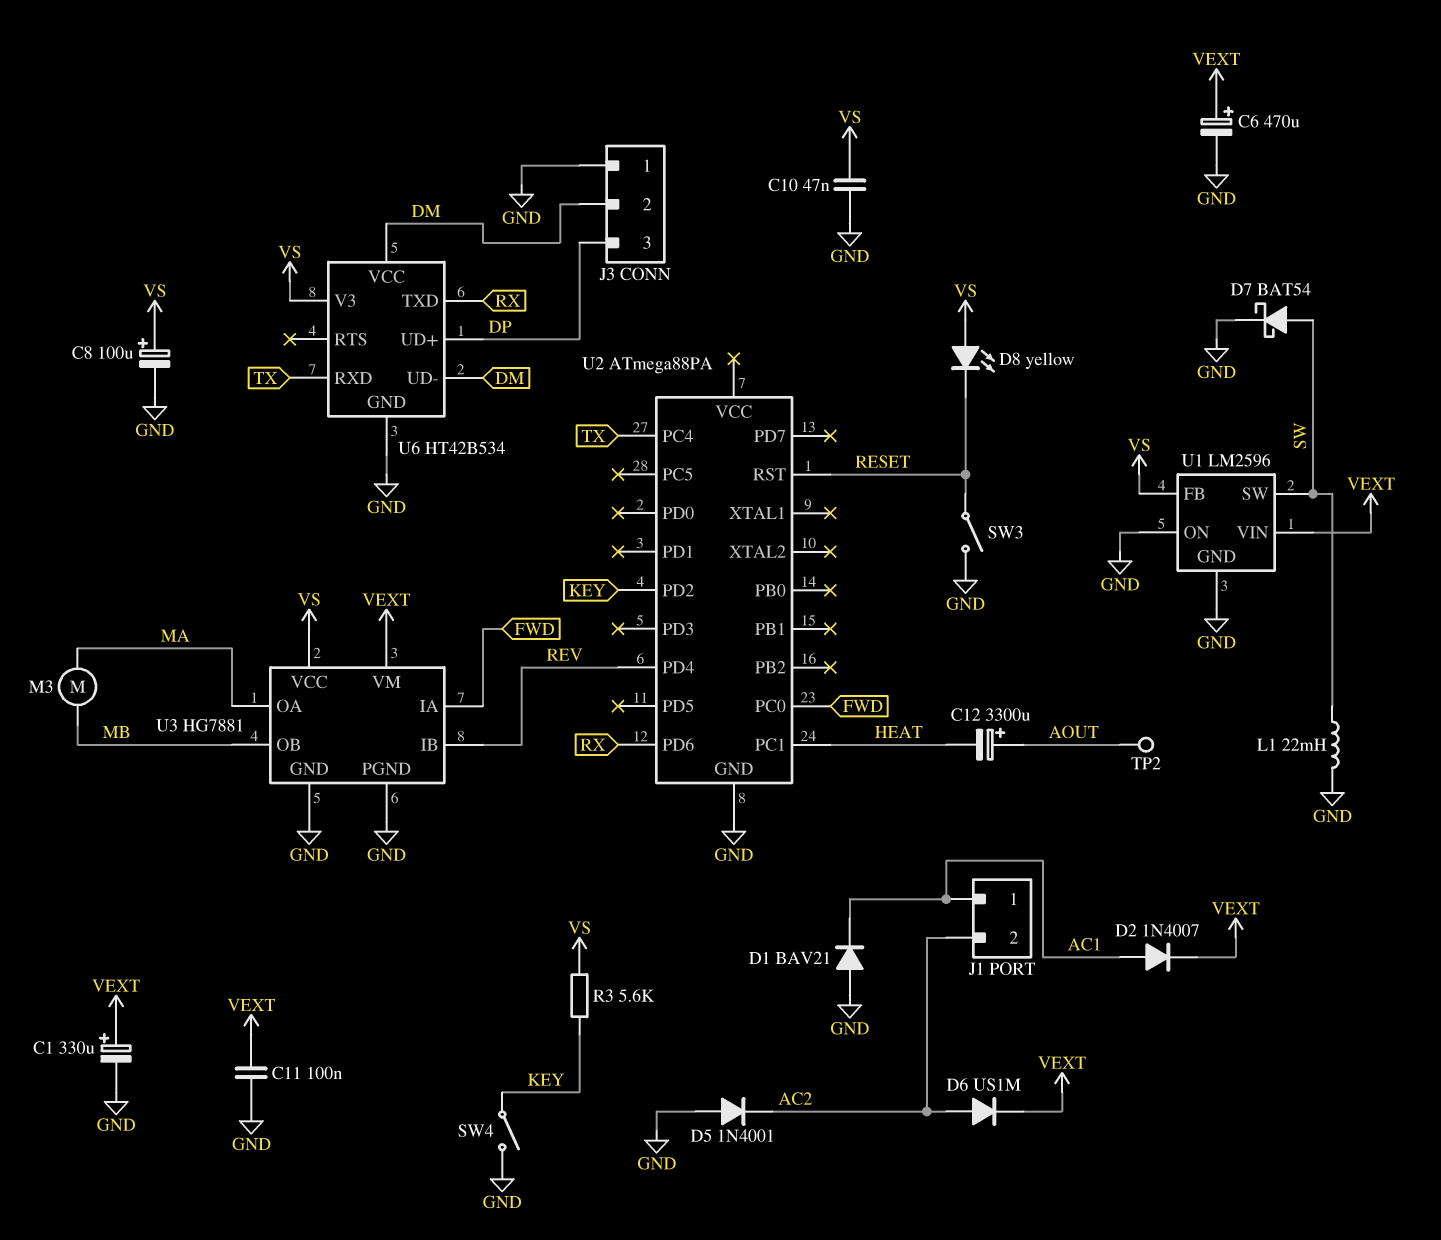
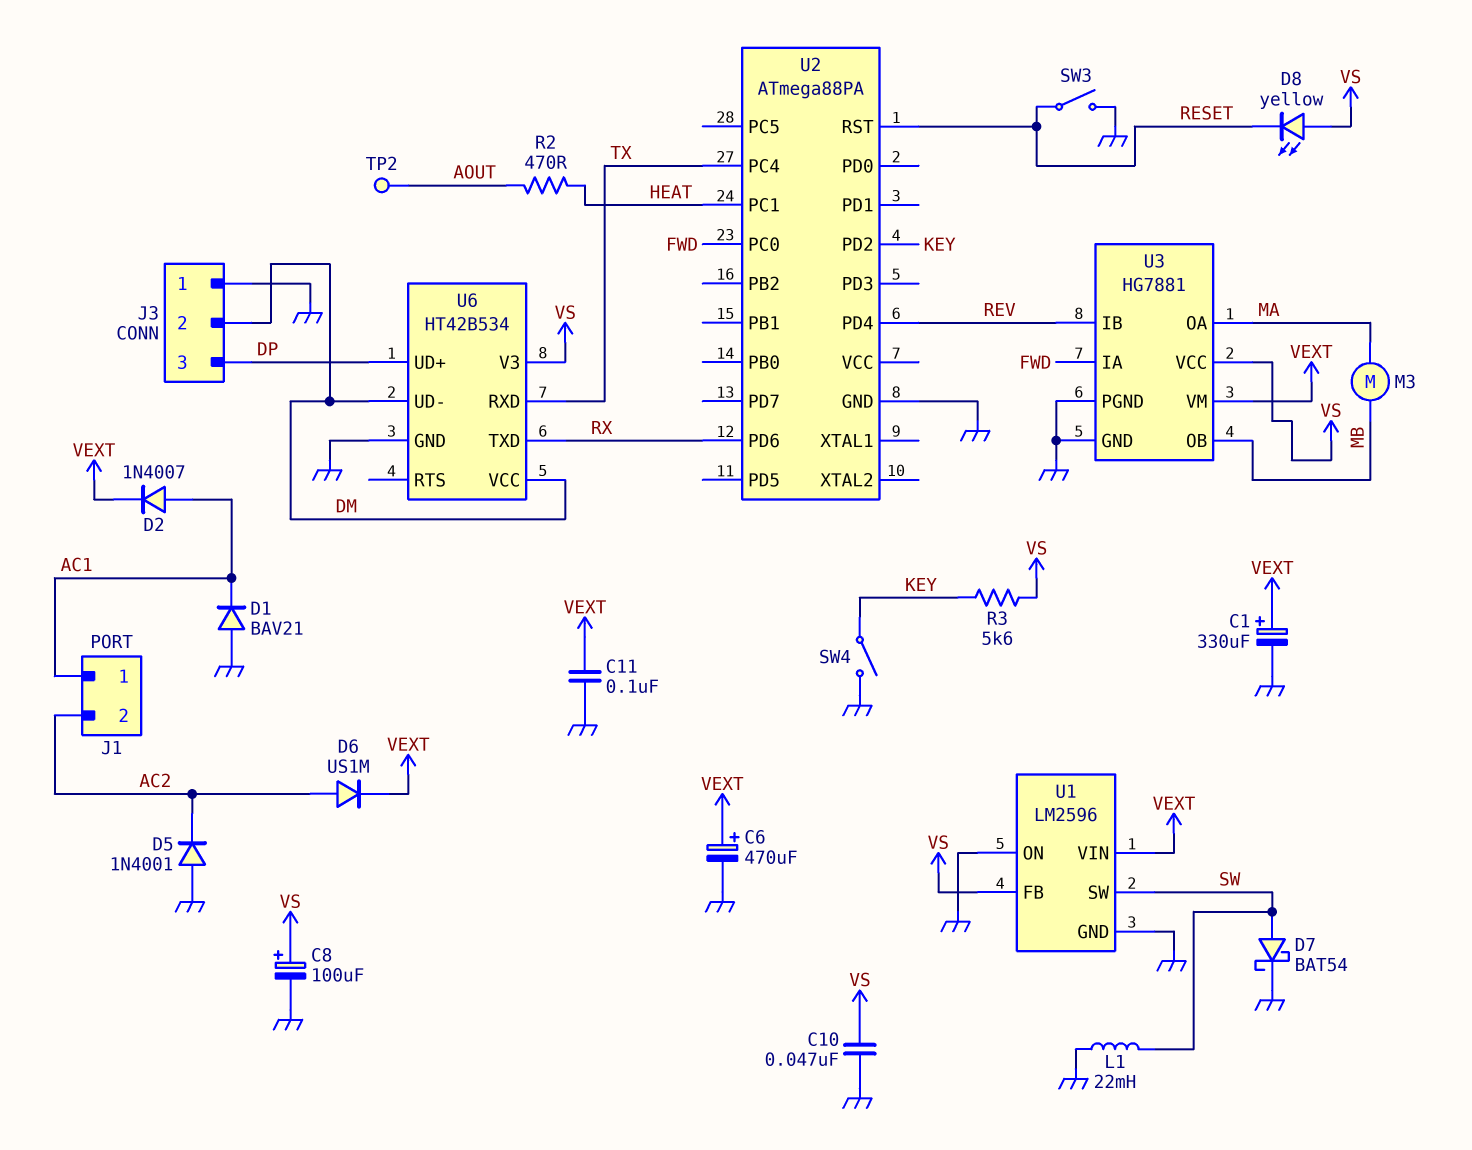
C12: 3300uF (plus AOUT, minus HEAT) -> none
R2: none -> 470 (AOUT, HEAT)

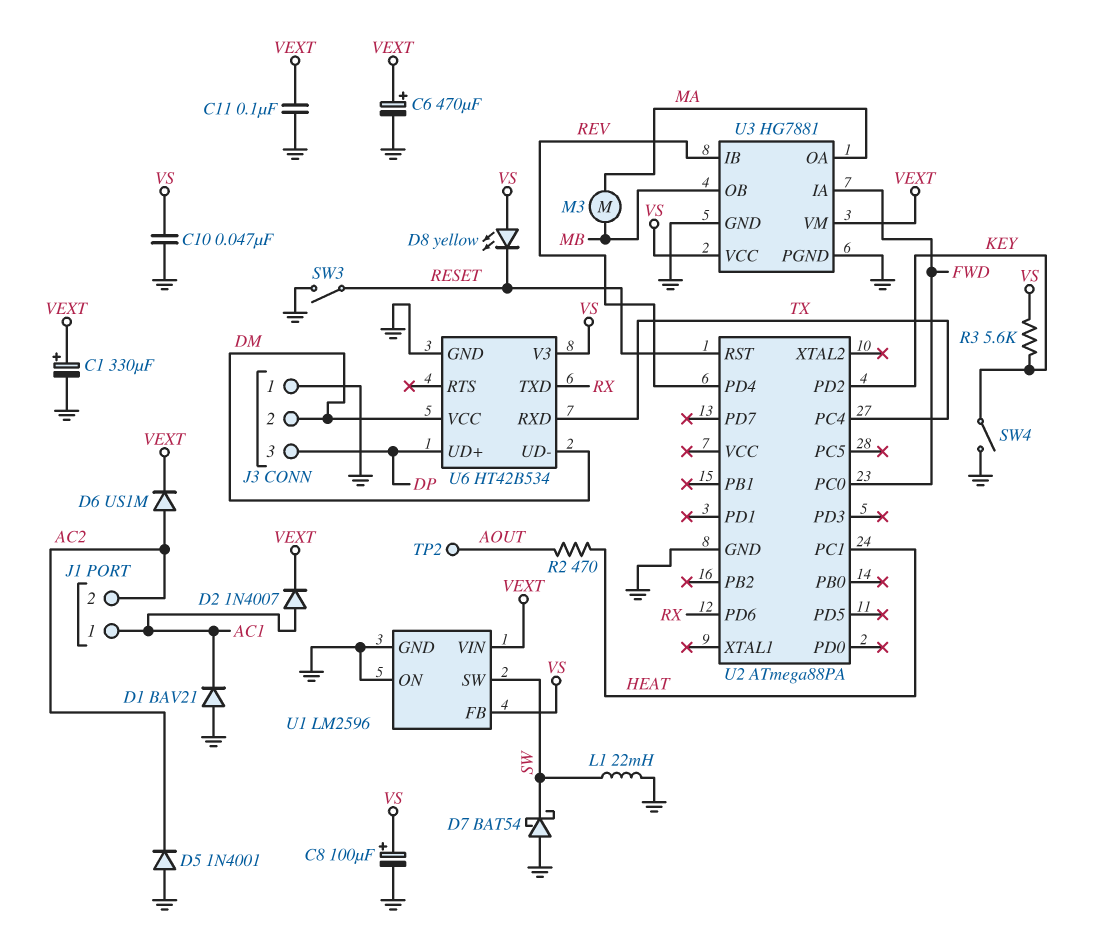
D7: schottky BAT54 (A SW, K GND) -> schottky BAT54 (A GND, K SW)

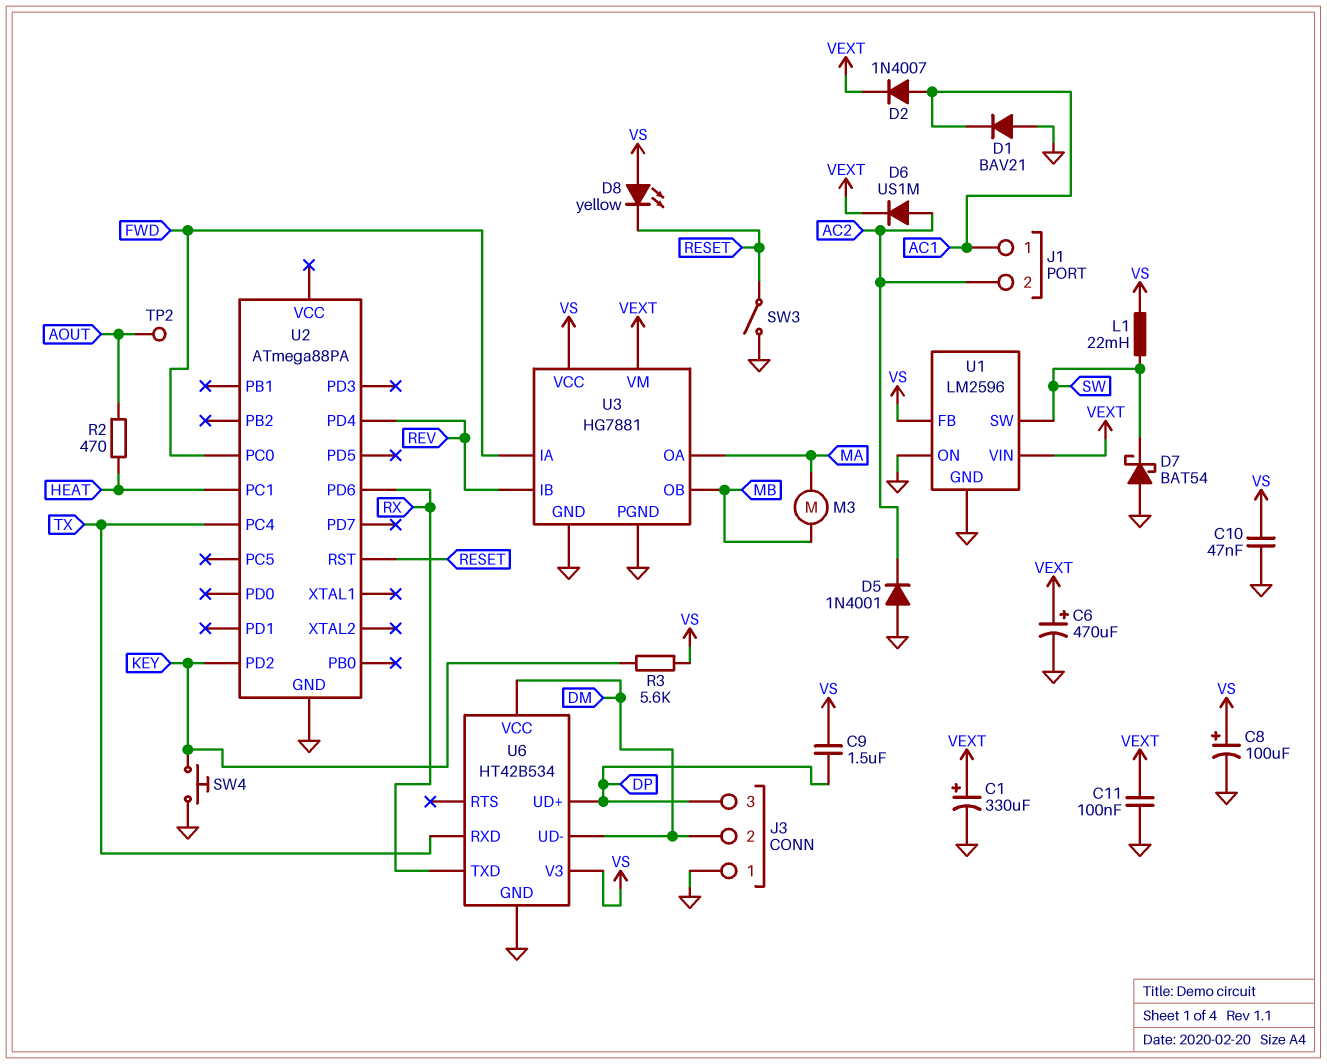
C9: none -> 1.5uF (DP, VS)
L1: 22mH (GND, SW) -> 22mH (SW, VS)
SW4: switch (GND, KEY) -> button (GND, KEY)

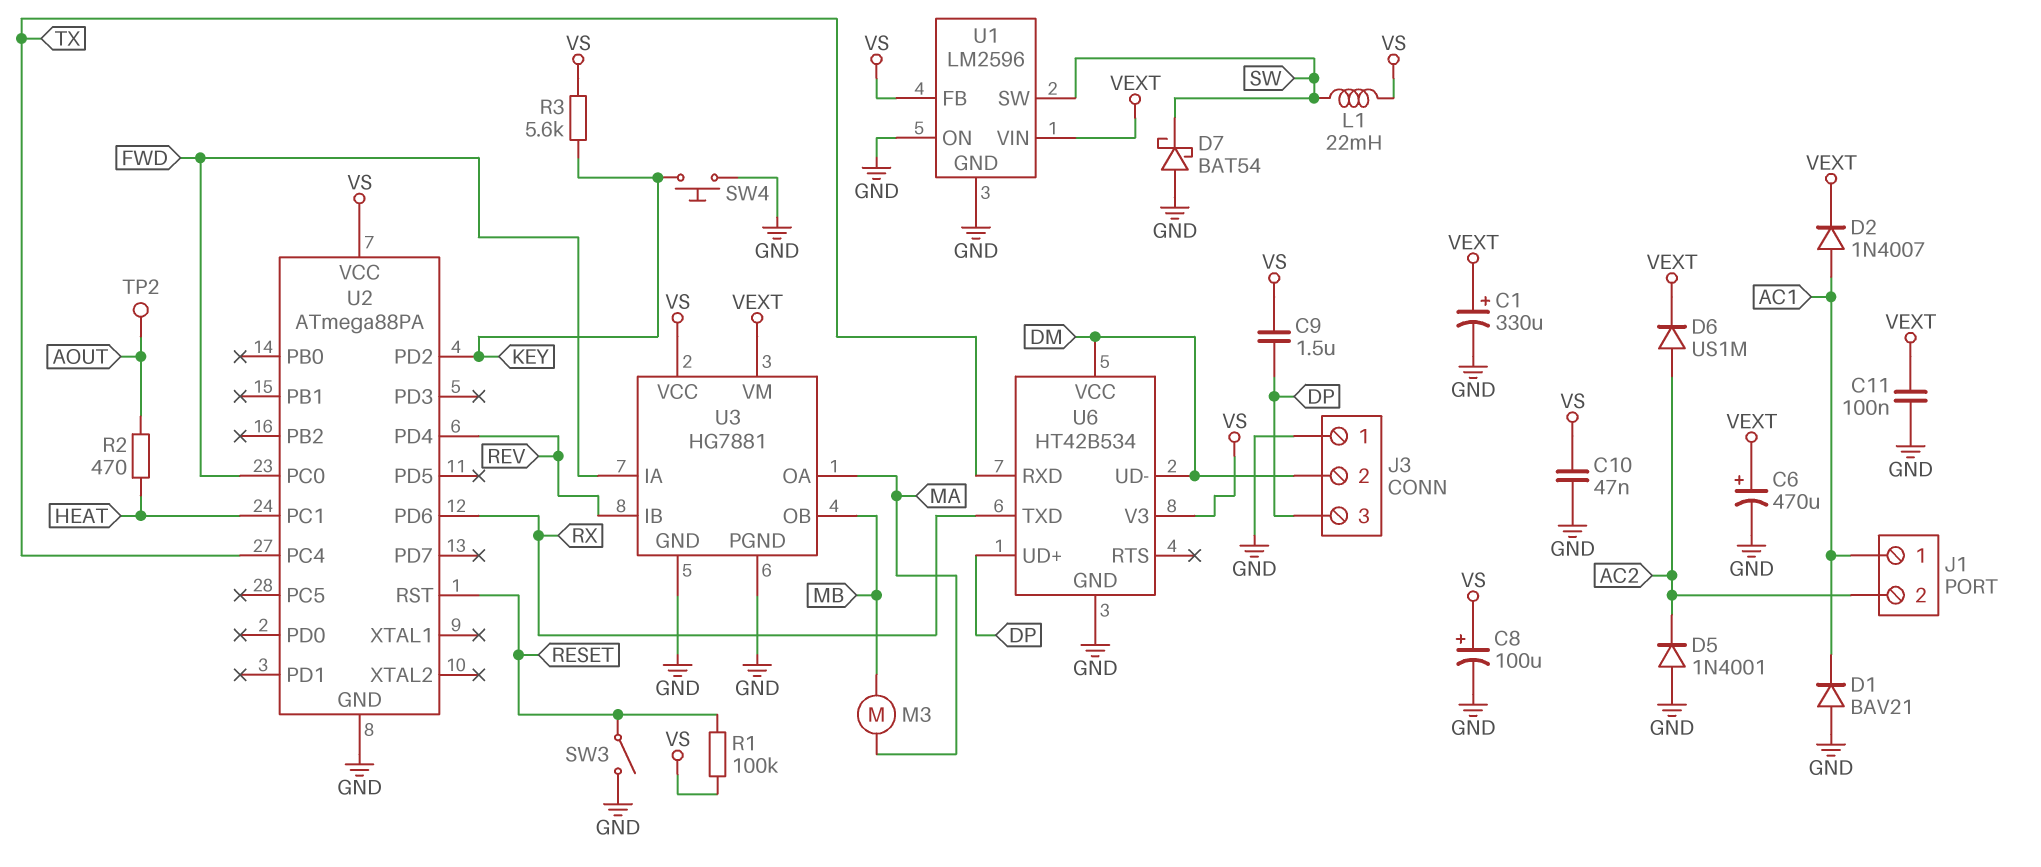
D8: LED yellow (A VS, K RESET) -> none
R1: none -> 100k (RESET, VS)
U2 pin VCC: none -> VS

